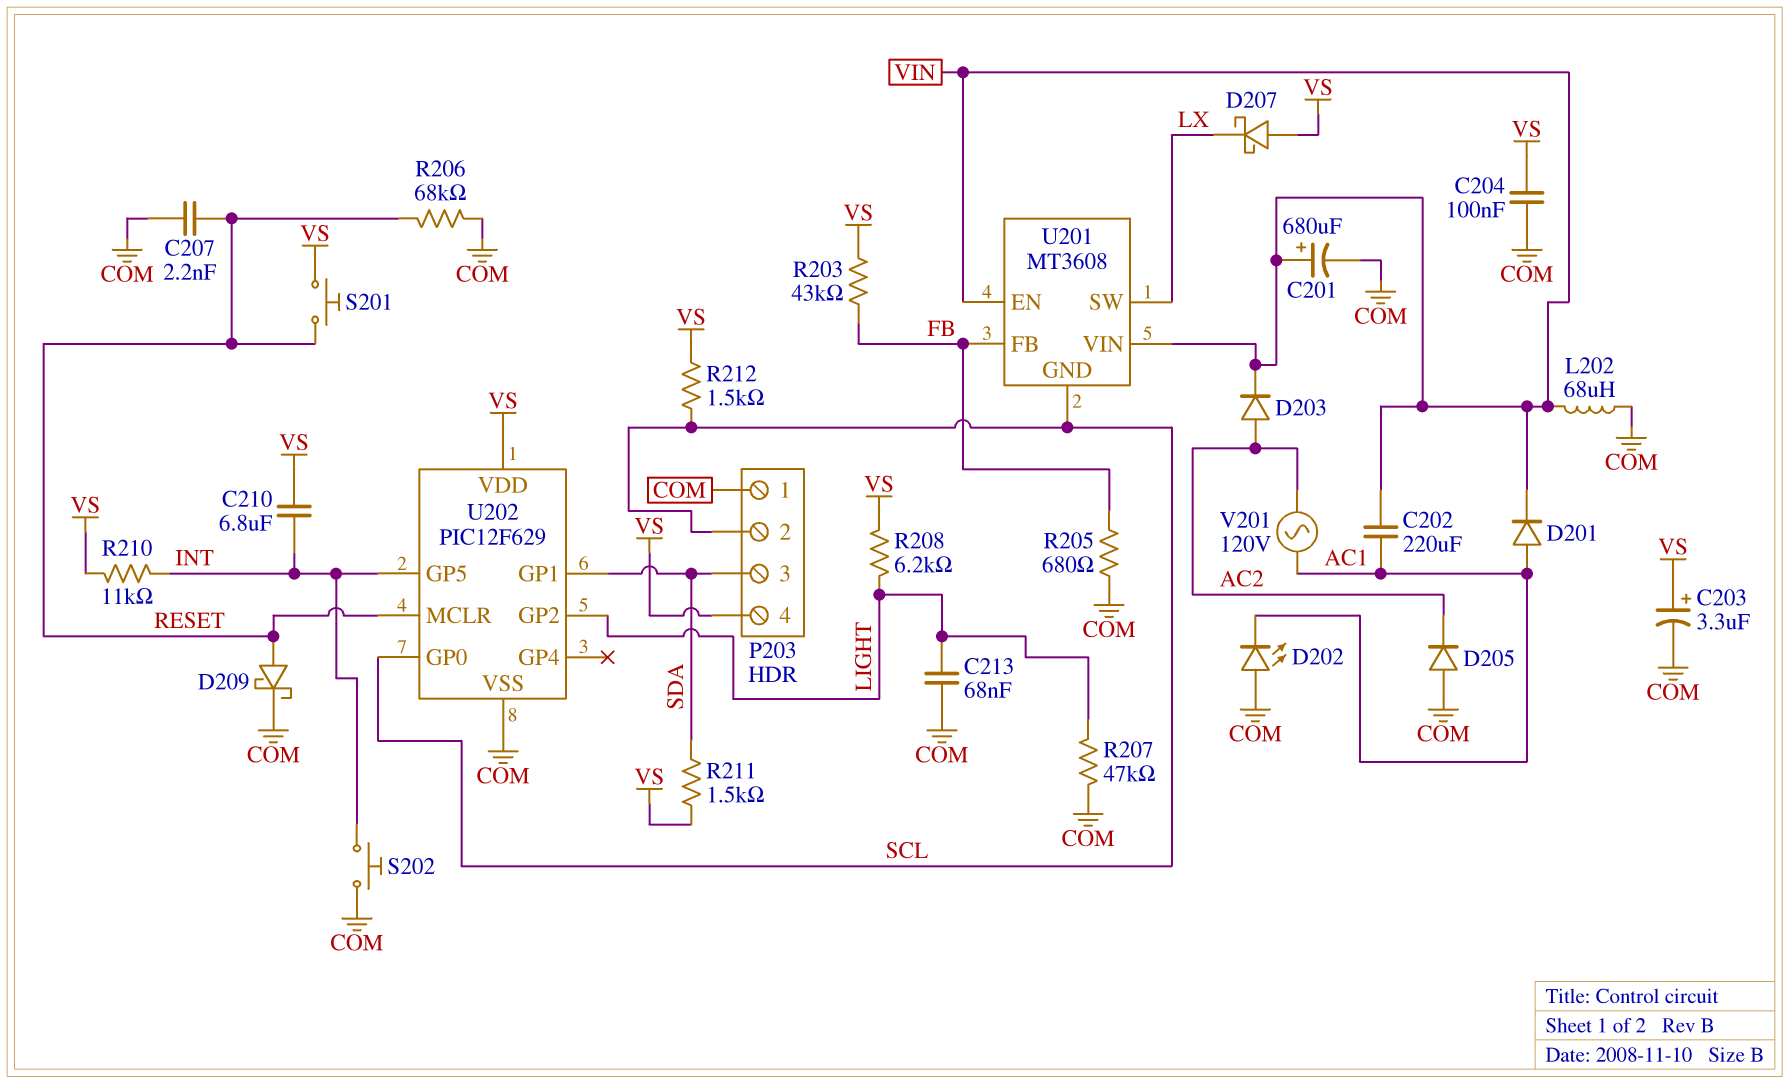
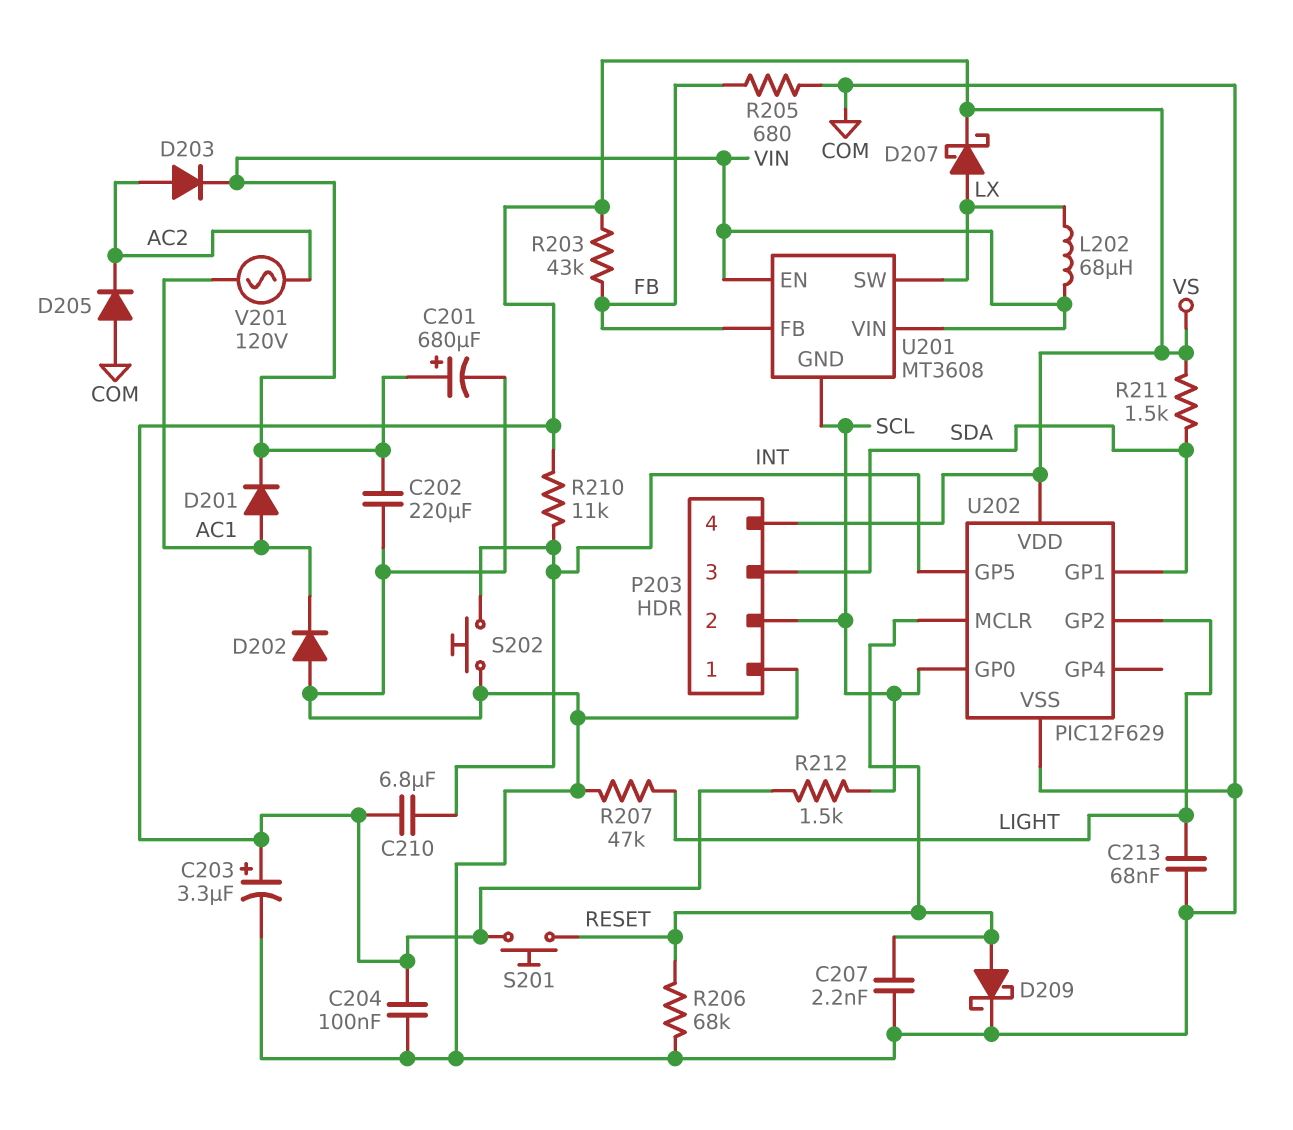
C202: 220uF (AC1, VIN) -> 220uF (COM, VIN)
D202: LED (A COM, K AC1) -> diode (A COM, K AC1)
D207: schottky (A VS, K LX) -> schottky (A LX, K VS)
L202: 68uH (COM, VIN) -> 68uH (LX, VIN)
R208: 6.2k (LIGHT, VS) -> none

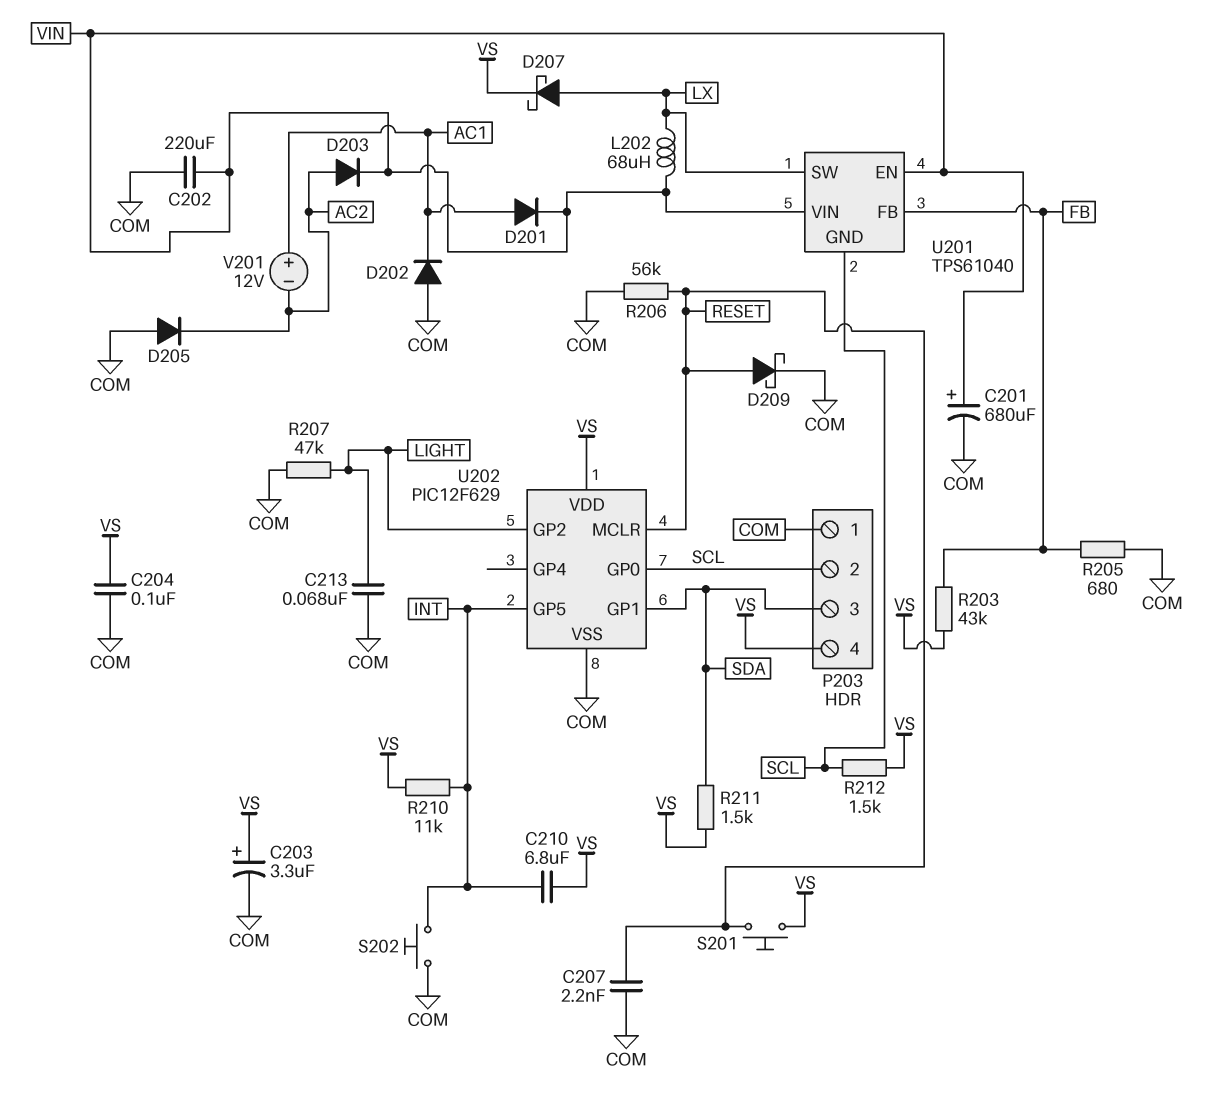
R206: 68k (COM, RESET) -> 56k (COM, RESET)
U201: MT3608 -> TPS61040
V201: AC 120V (AC1, AC2) -> 12V (plus AC1, minus AC2)

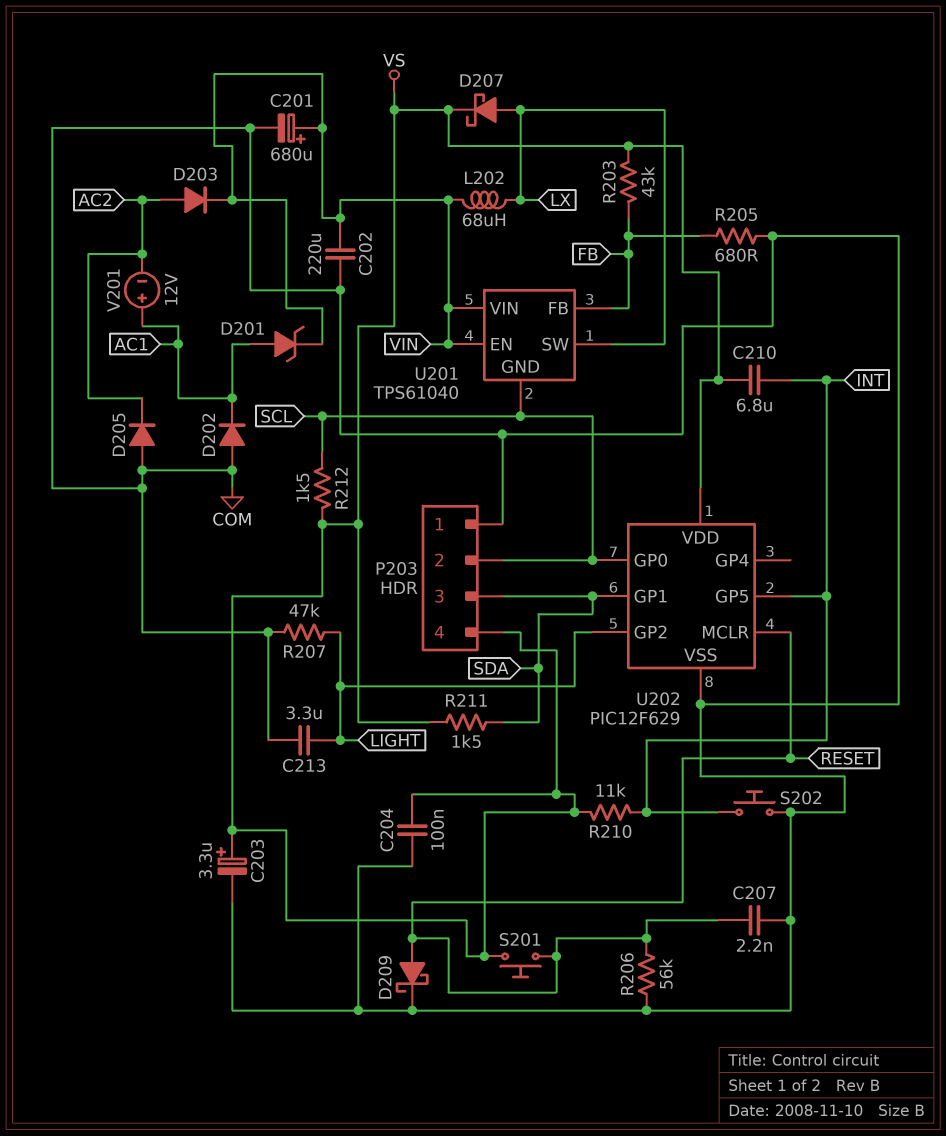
C213: 68nF (COM, LIGHT) -> 3.3uF (COM, LIGHT)
D201: diode (A AC1, K VIN) -> zener (A AC1, K VIN)

